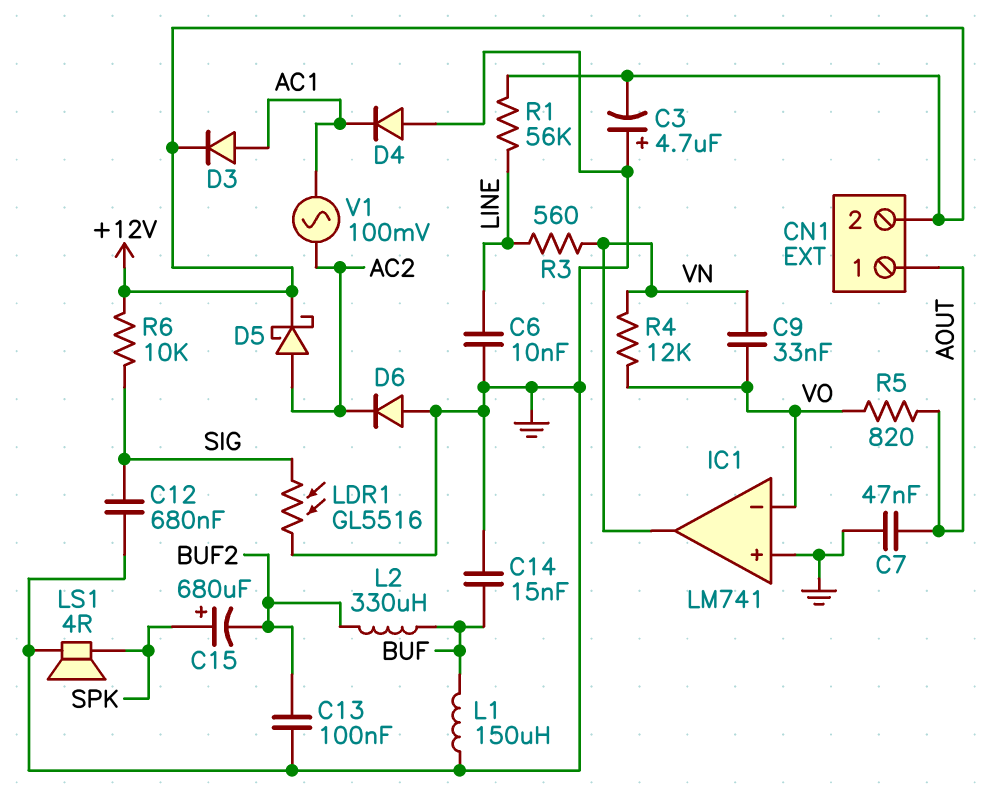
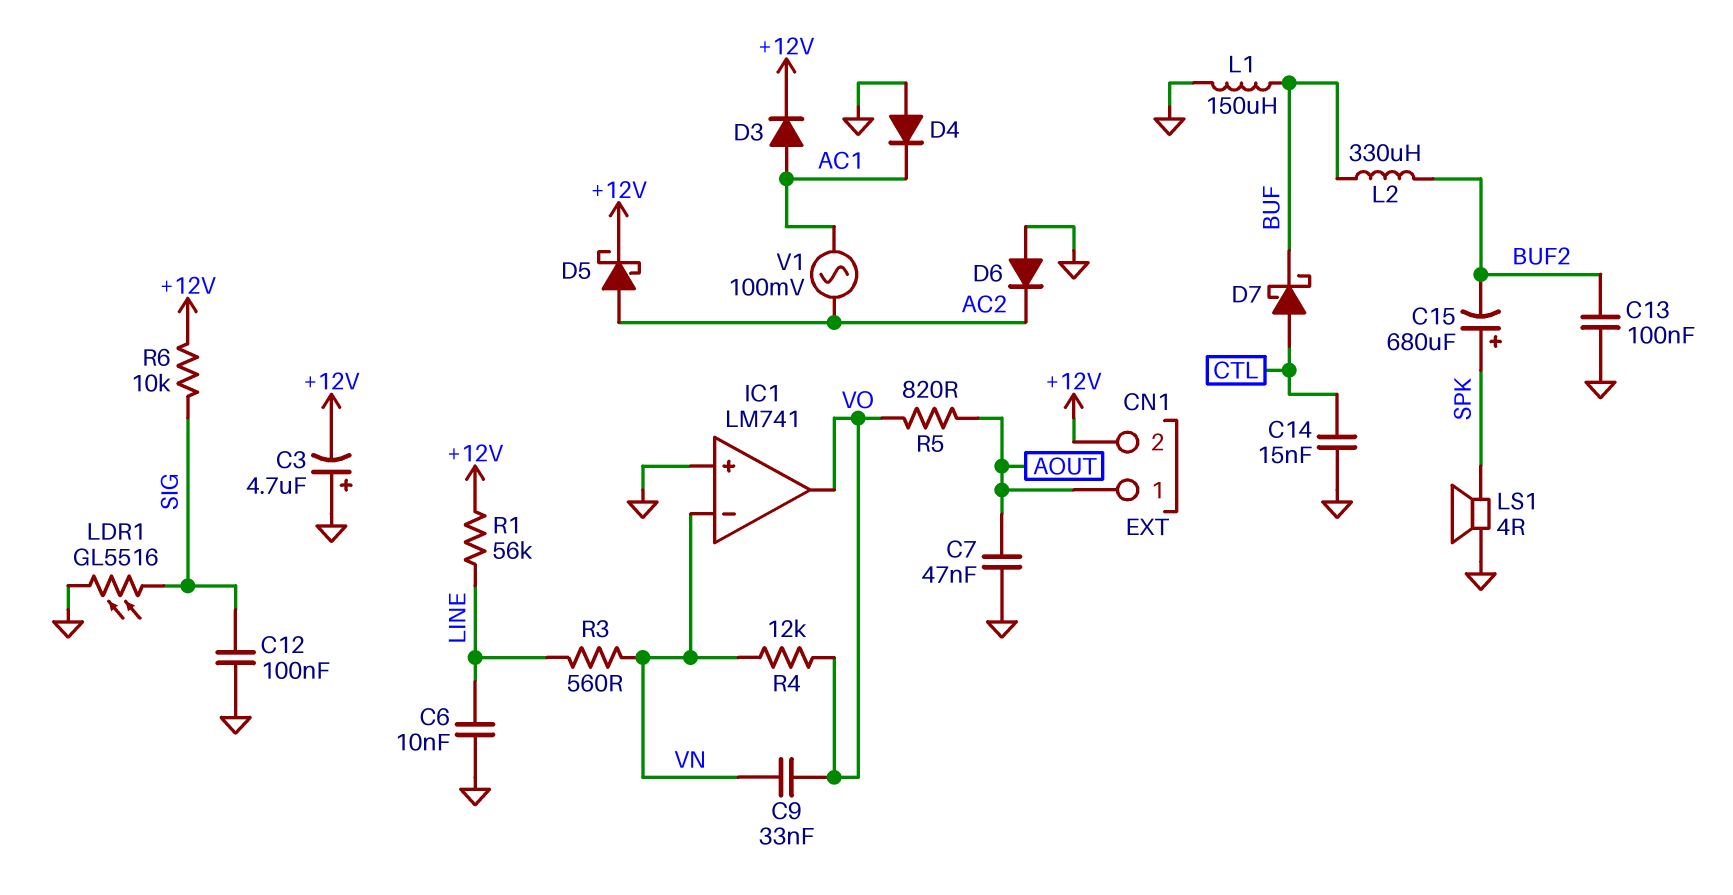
C12: 680nF (GND, SIG) -> 100nF (GND, SIG)
C14: 15nF (BUF, GND) -> 15nF (CTL, GND)
D7: none -> schottky (A CTL, K BUF)
IC1 pin in-: VO -> VN
IC1 pin out: VN -> VO

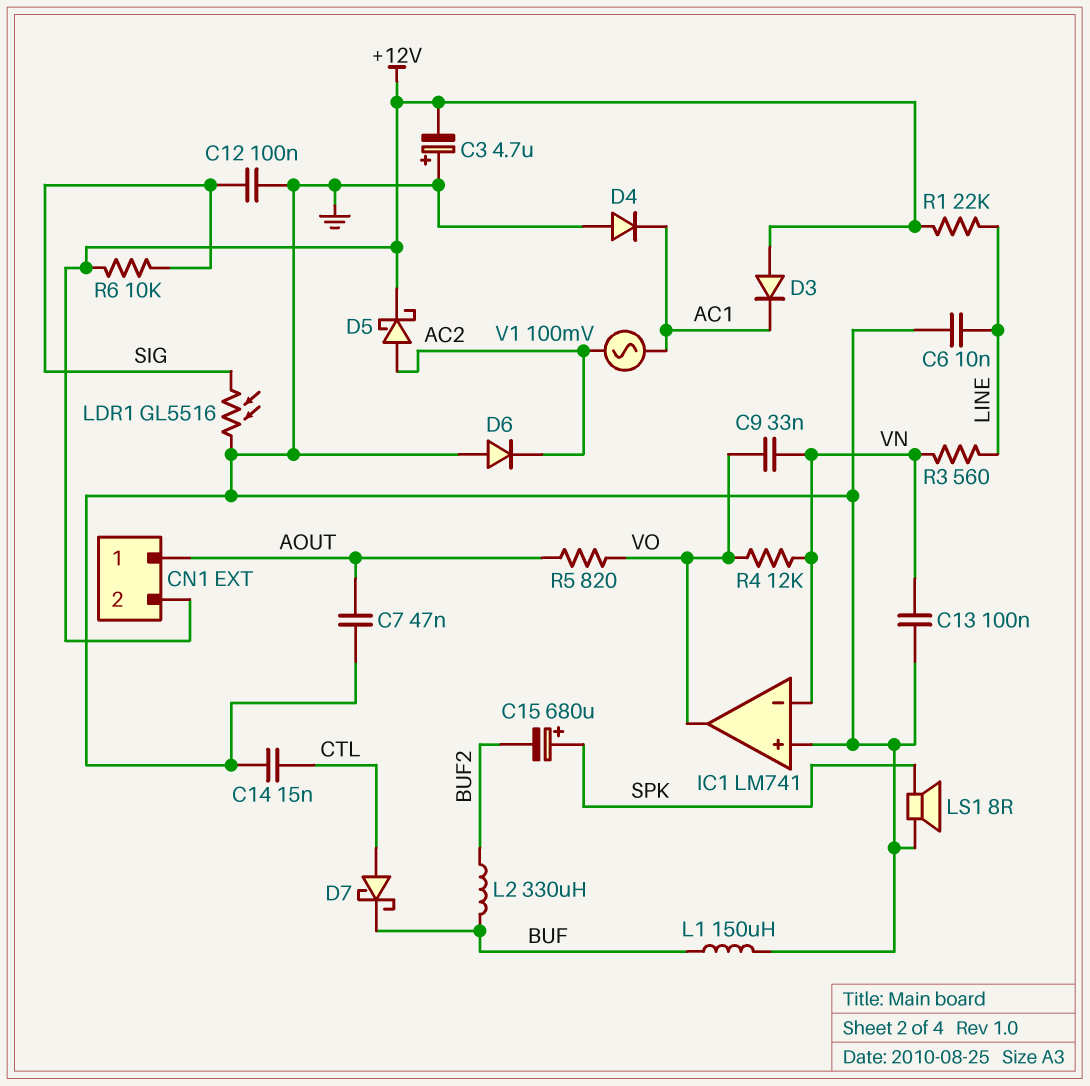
C13: 100nF (BUF2, GND) -> 100nF (GND, VN)
D3: diode (A AC1, K +12V) -> diode (A +12V, K AC1)
LS1: speaker 4R (GND, SPK) -> speaker 8R (GND, SPK)
R1: 56k (+12V, LINE) -> 22k (+12V, LINE)

